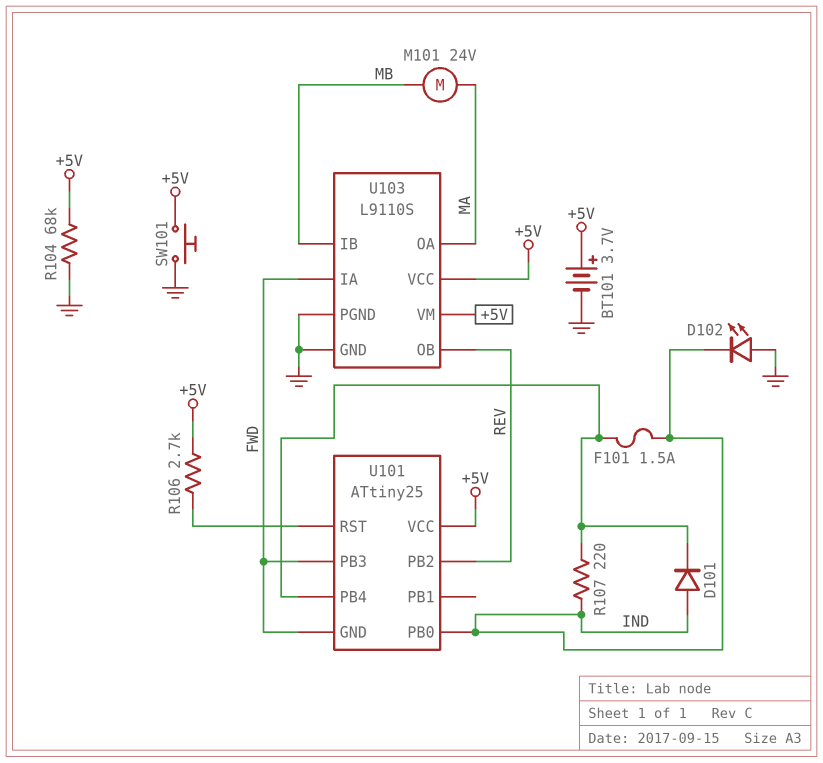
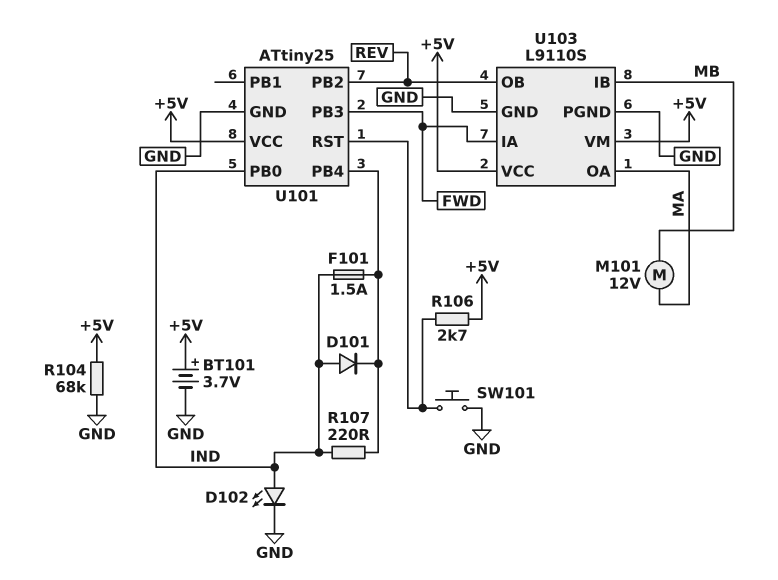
D102: LED (A GND, K IND) -> LED (A IND, K GND)
M101: motor 24V (MA, MB) -> motor 12V (MA, MB)
SW101: button (+5V, GND) -> button (GND, U101/RST)
U101 pin GND: FWD -> GND

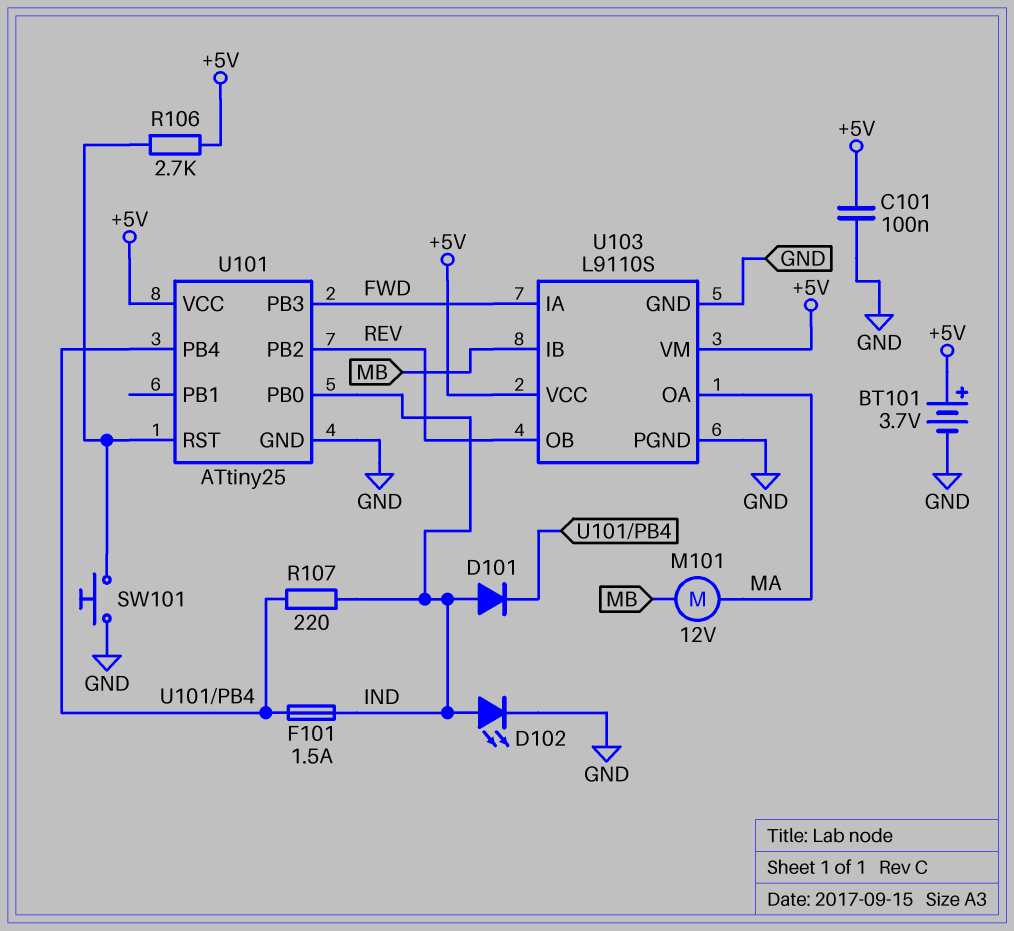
C101: none -> 100nF (+5V, GND)
R104: 68k (+5V, GND) -> none

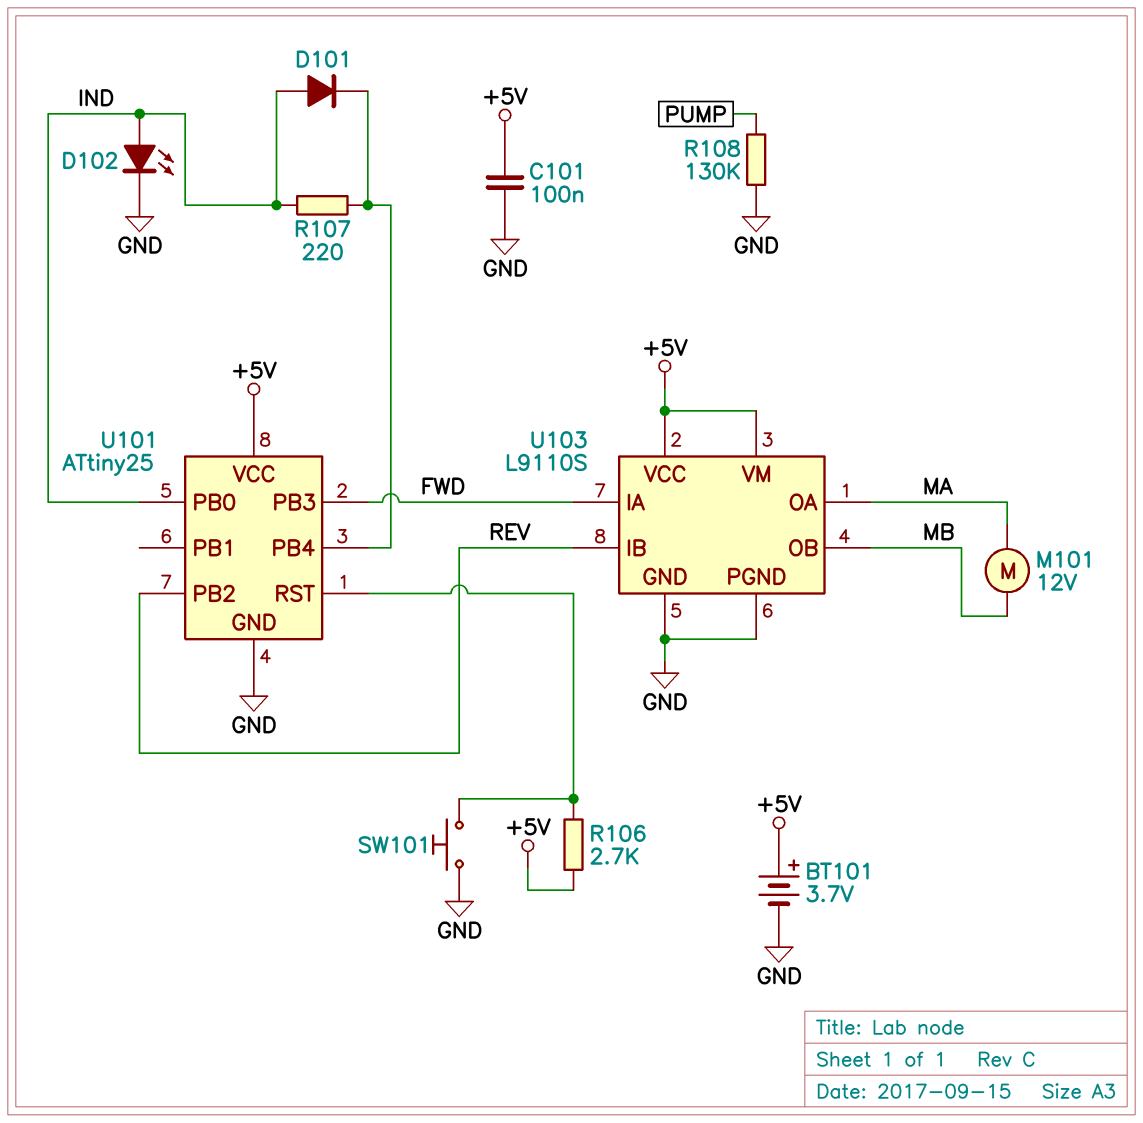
F101: 1.5A (IND, U101/PB4) -> none
R108: none -> 130k (GND, PUMP)
U103 pin IB: MB -> REV
U103 pin OB: REV -> MB

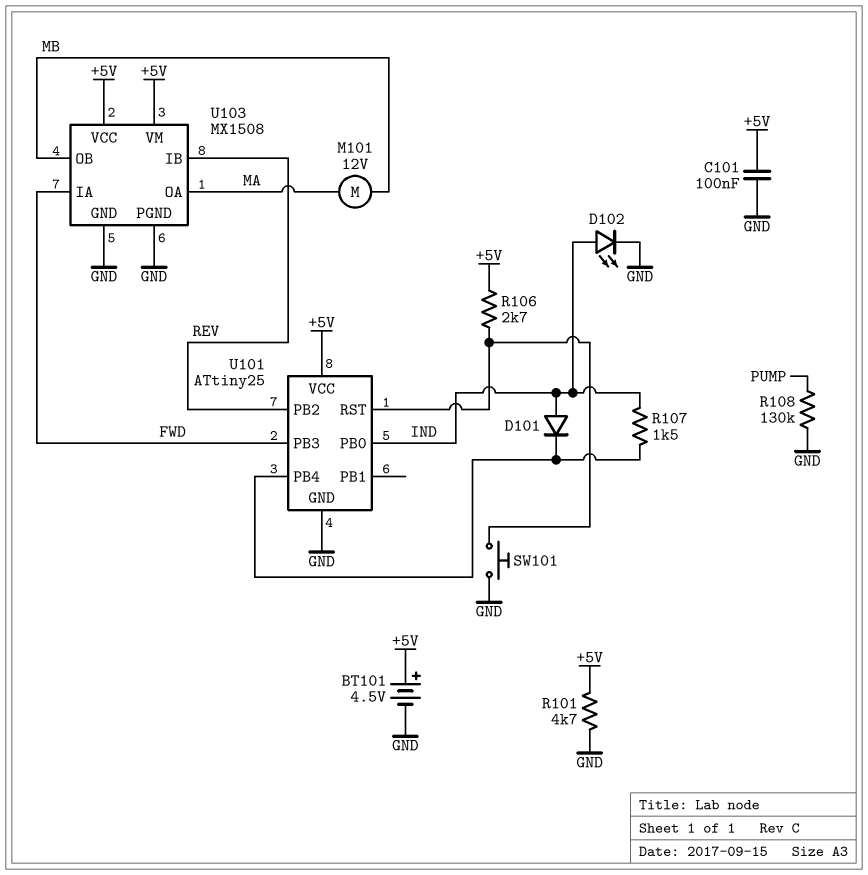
BT101: 3.7V (plus +5V, minus GND) -> 4.5V (plus +5V, minus GND)
R101: none -> 4.7k (+5V, GND)
R107: 220 (IND, U101/PB4) -> 1.5k (IND, U101/PB4)
U103: L9110S -> MX1508

